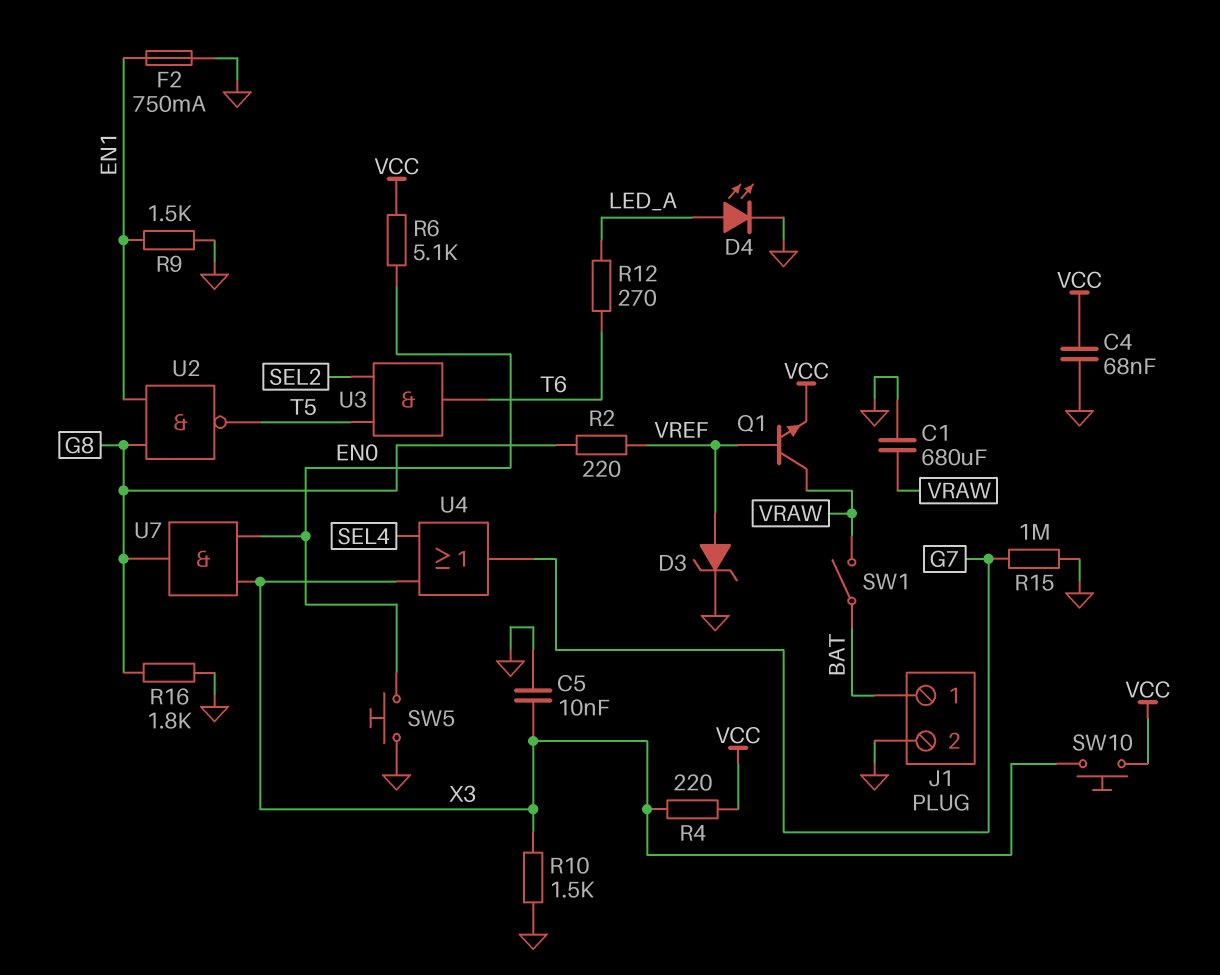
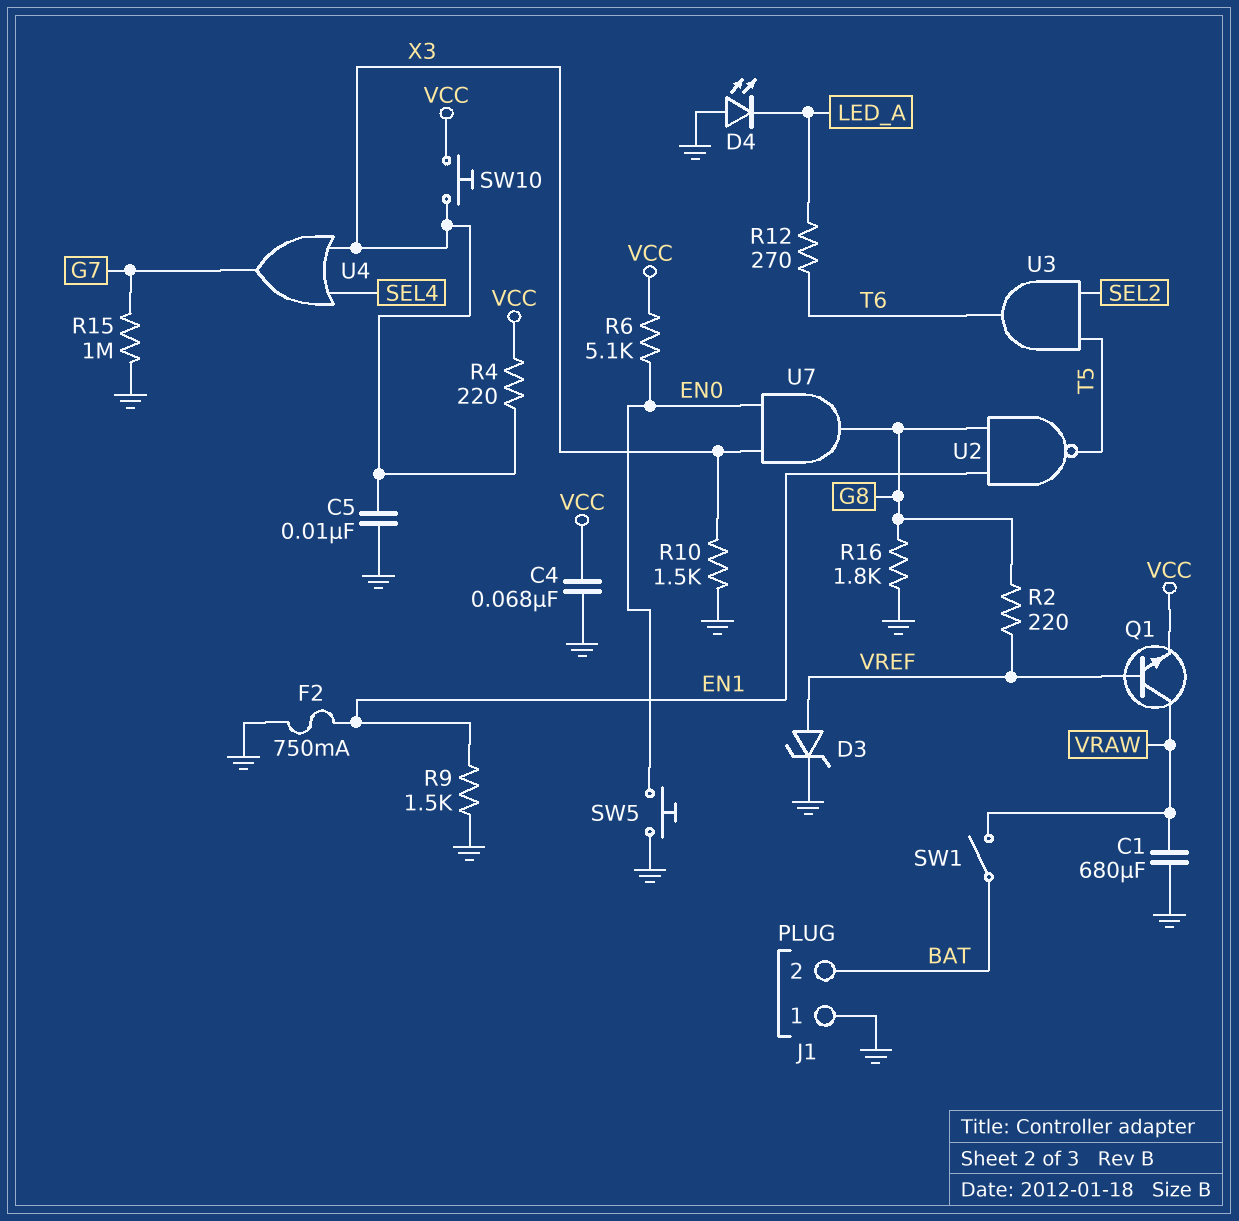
D4: LED (A LED_A, K GND) -> LED (A GND, K LED_A)
J1 pin 1: BAT -> GND
J1 pin 2: GND -> BAT

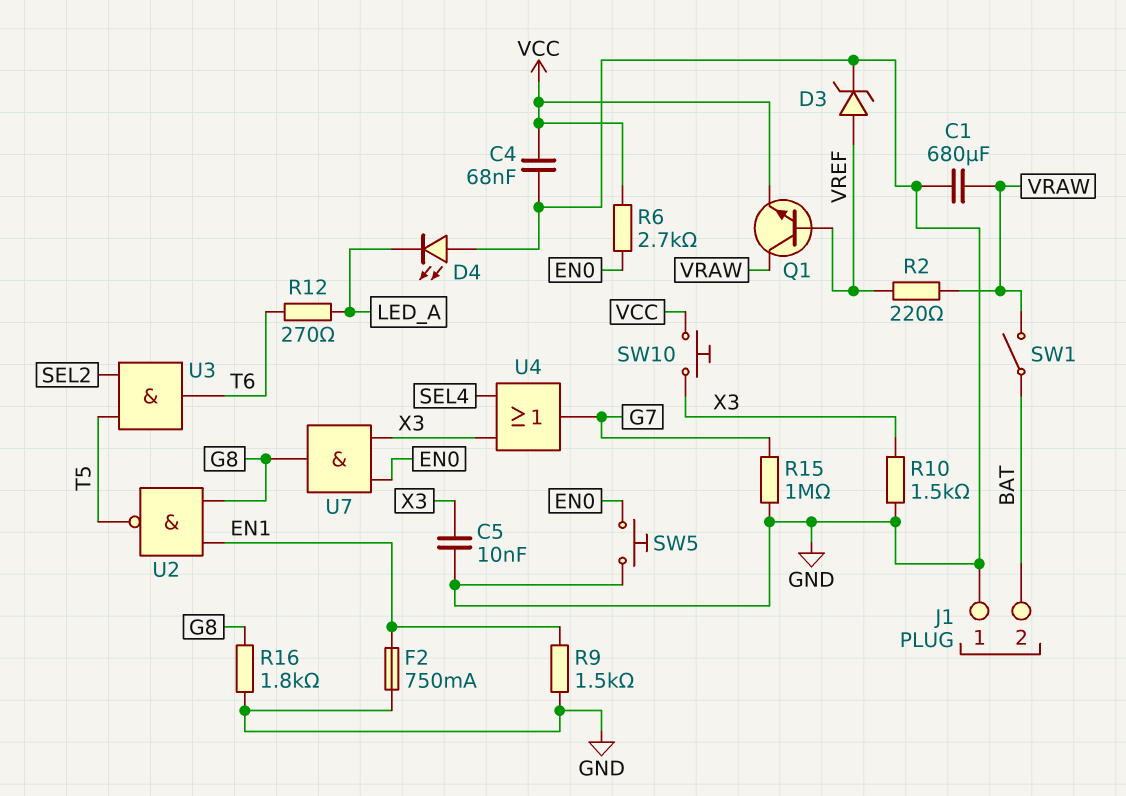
R2: 220 (G8, VREF) -> 220 (VRAW, VREF)
R4: 220 (VCC, X3) -> none
R6: 5.1k (EN0, VCC) -> 2.7k (EN0, VCC)

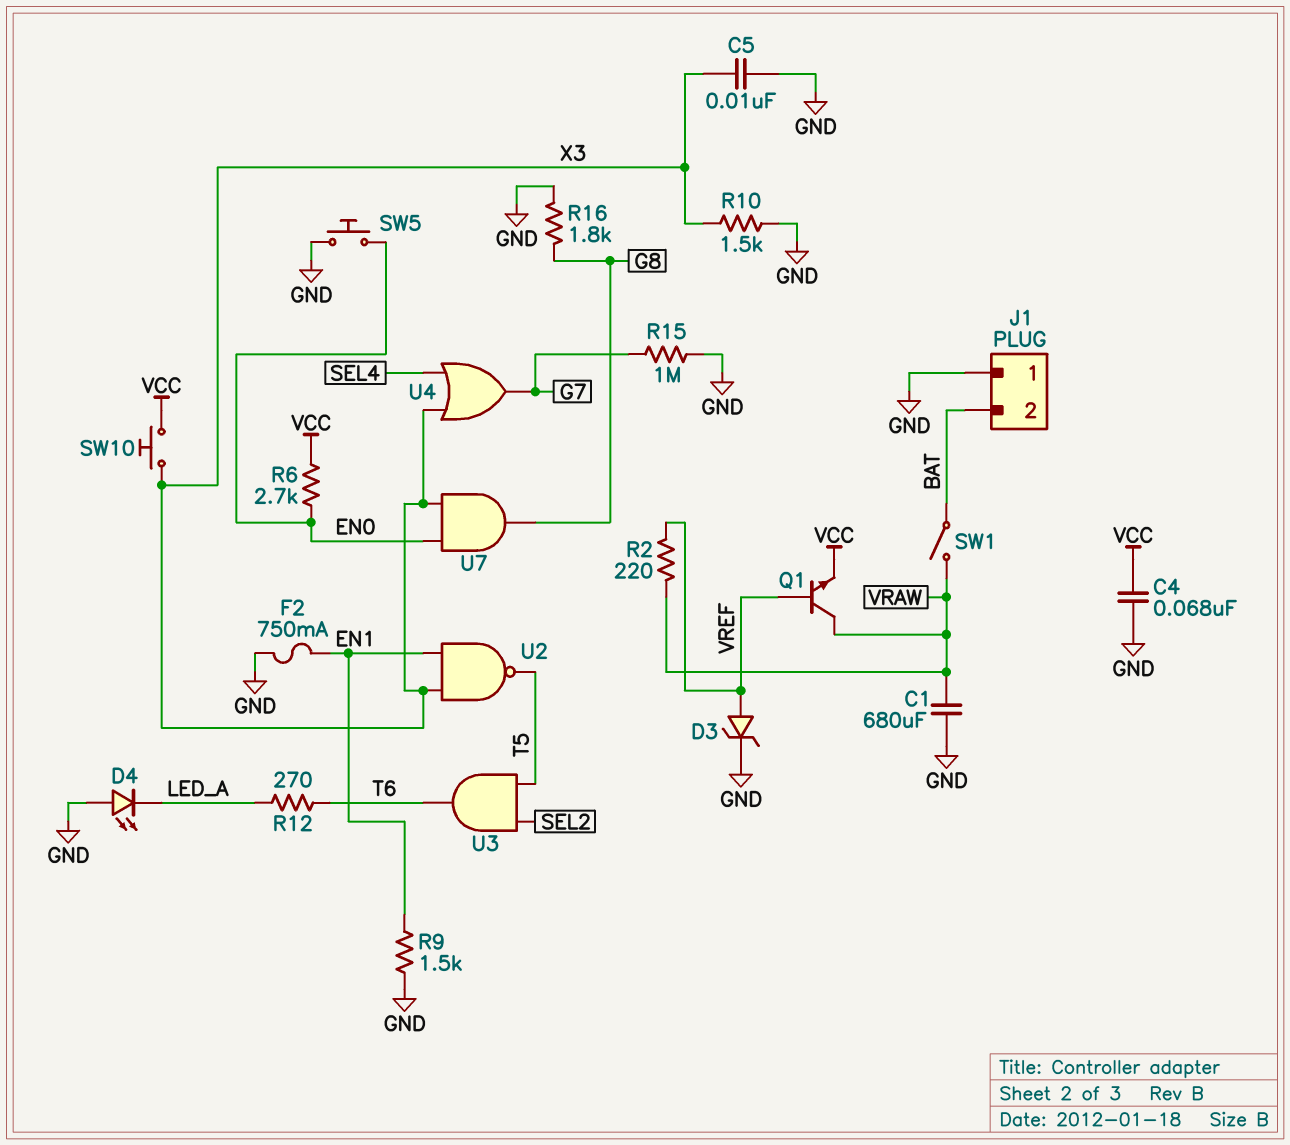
U2: NAND (in EN1, in G8, out T5) -> NAND (in EN1, in X3, out T5)

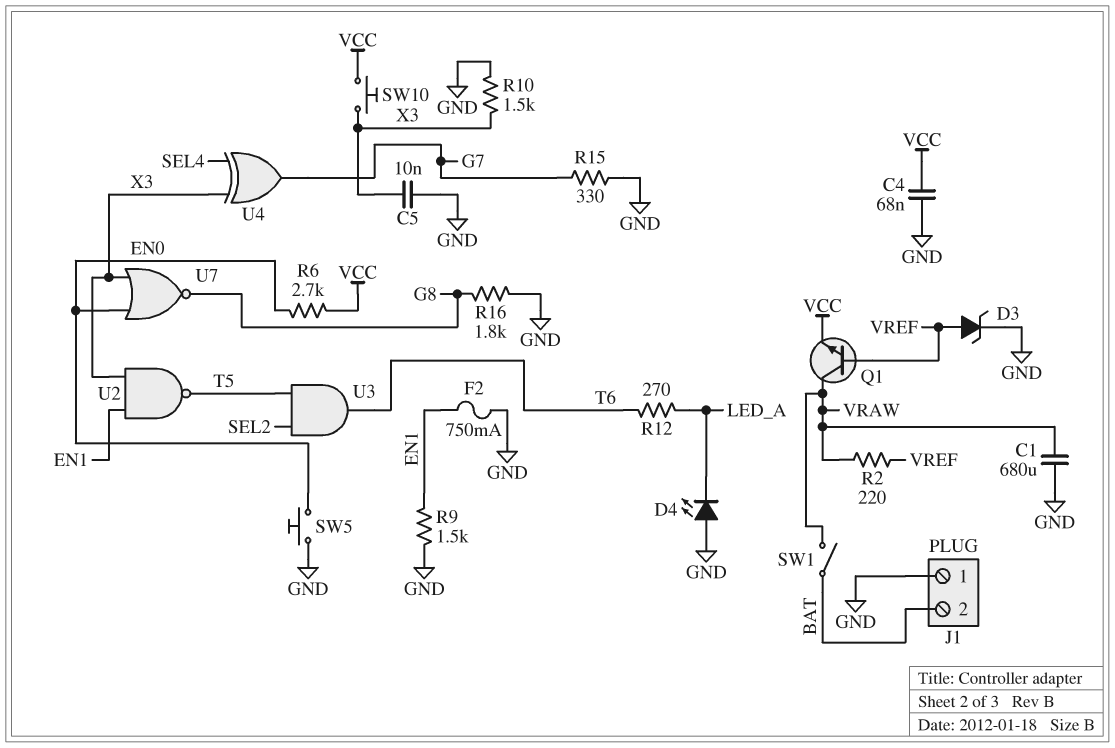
R15: 1M (G7, GND) -> 330 (G7, GND)
U4: OR (in SEL4, in X3, out G7) -> XOR (in SEL4, in X3, out G7)
U7: AND (in EN0, in X3, out G8) -> NOR (in EN0, in X3, out G8)

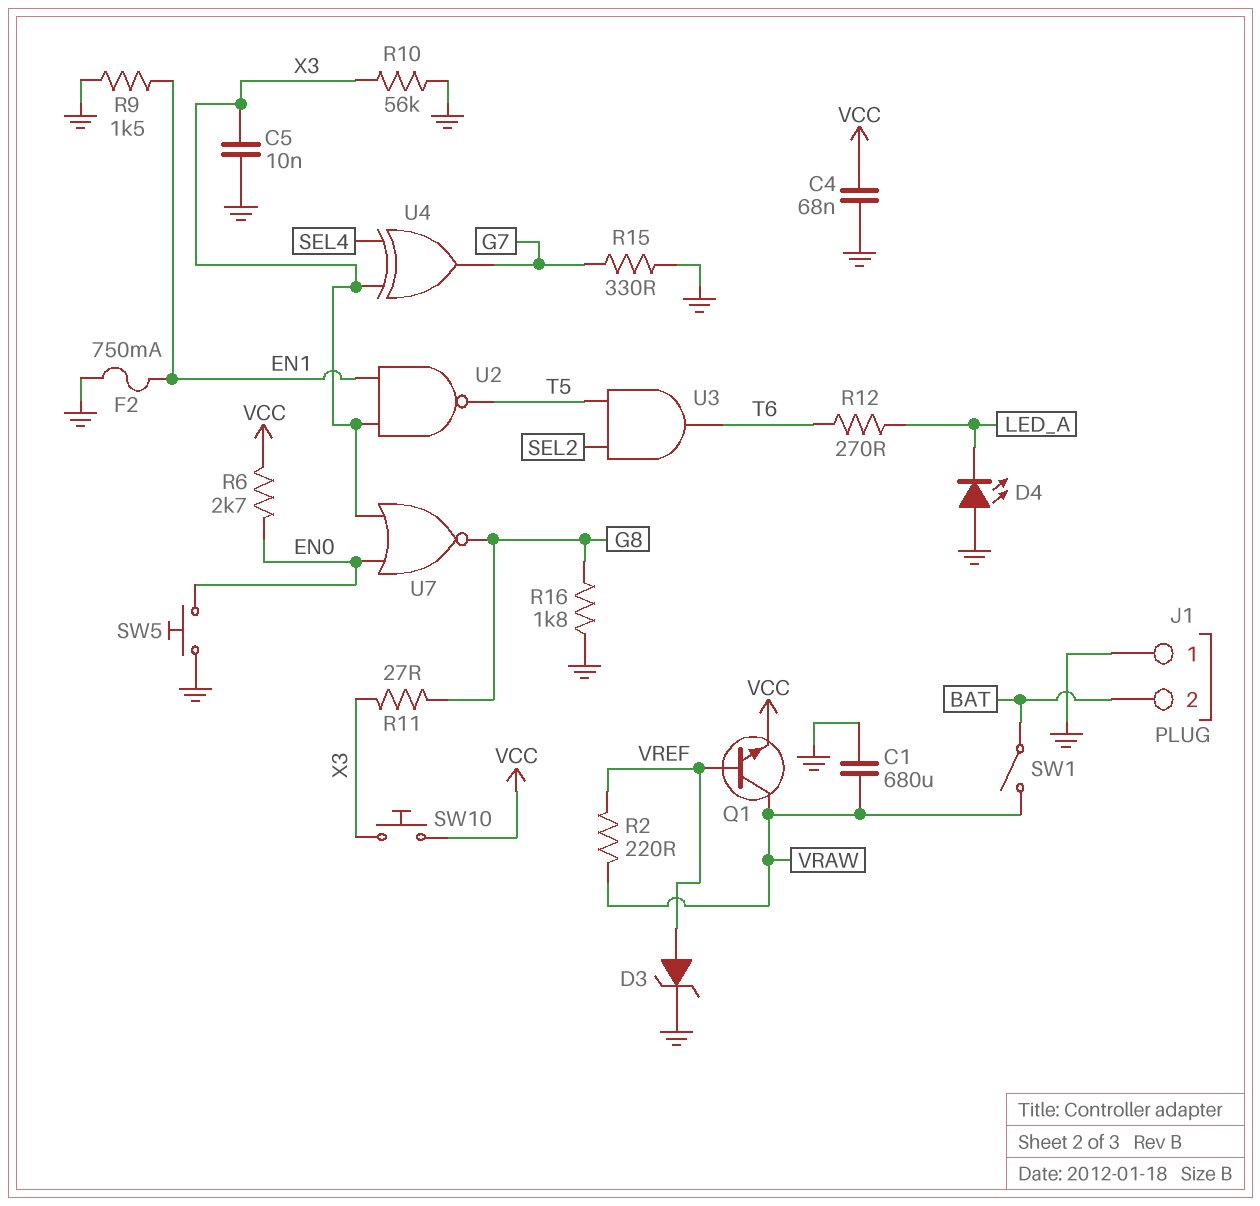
R10: 1.5k (GND, X3) -> 56k (GND, X3)
R11: none -> 27 (G8, X3)

